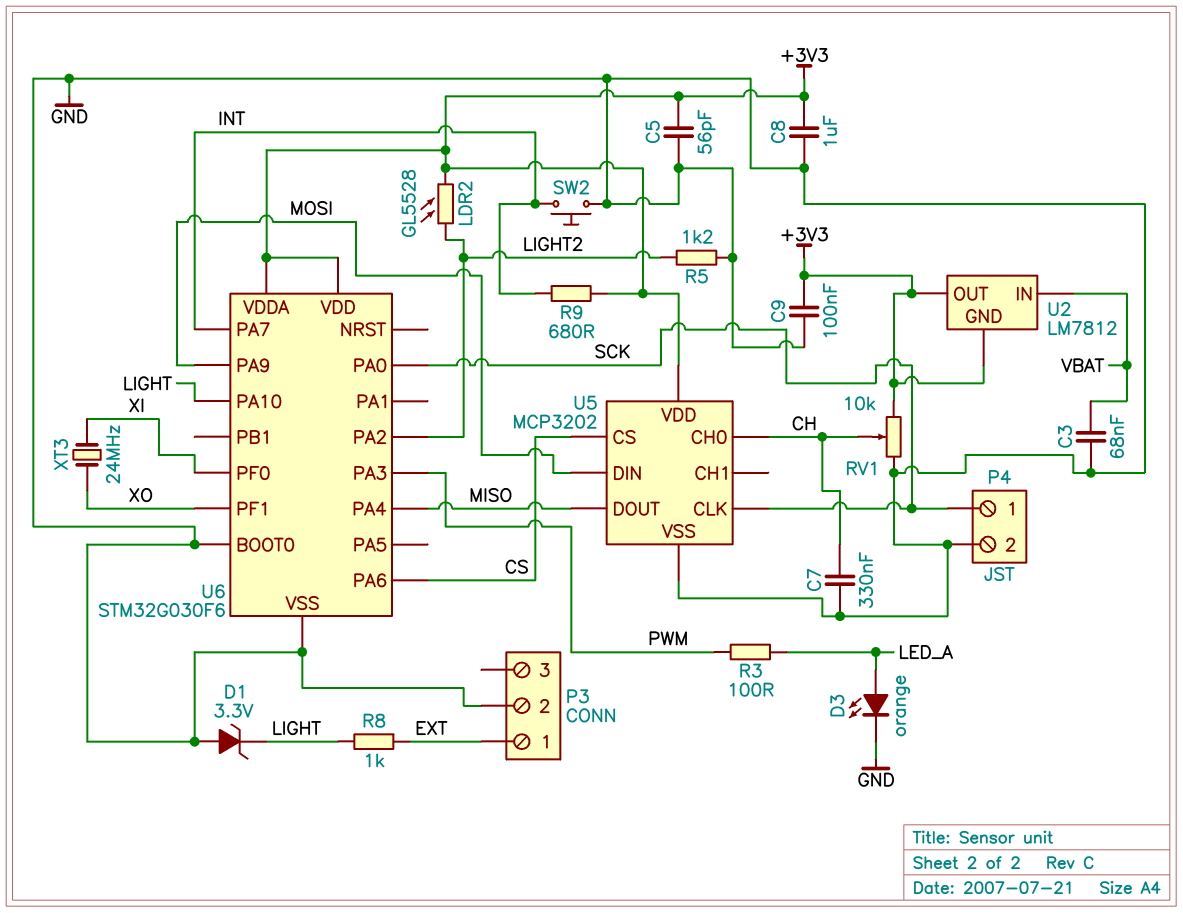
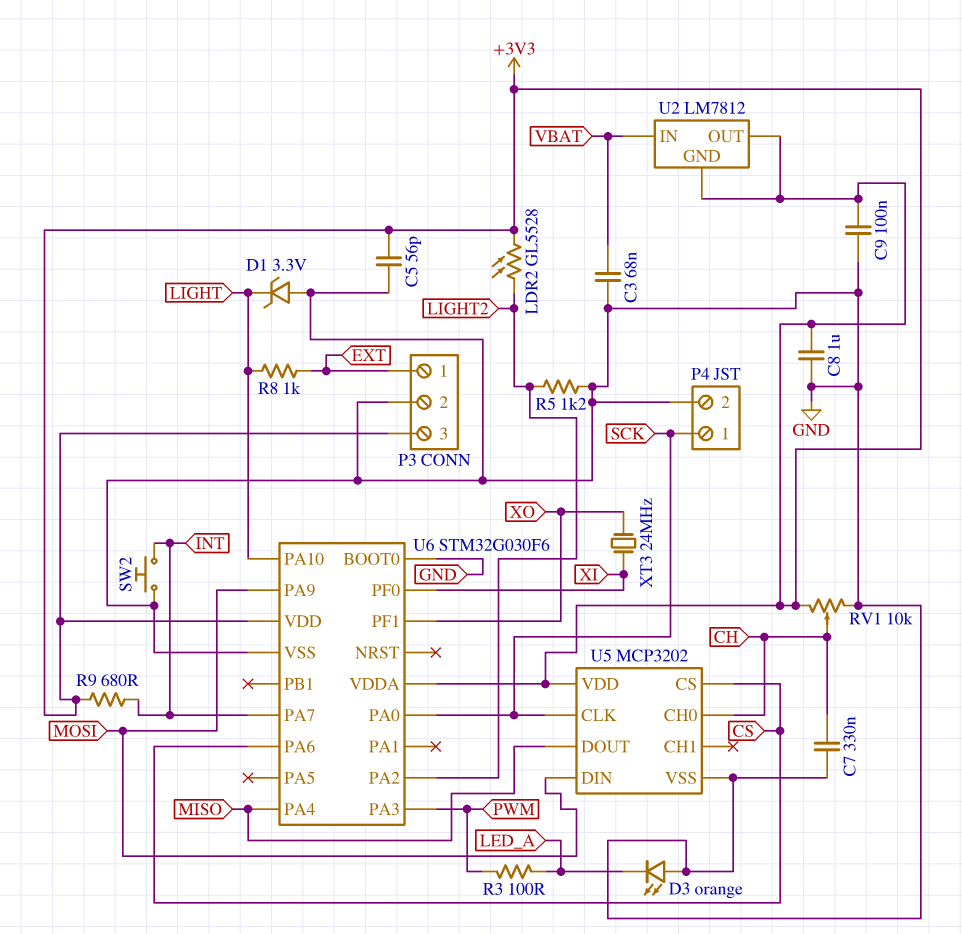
D3: LED orange (A LED_A, K GND) -> LED orange (A GND, K LED_A)
P3 pin 3: none -> +3V3

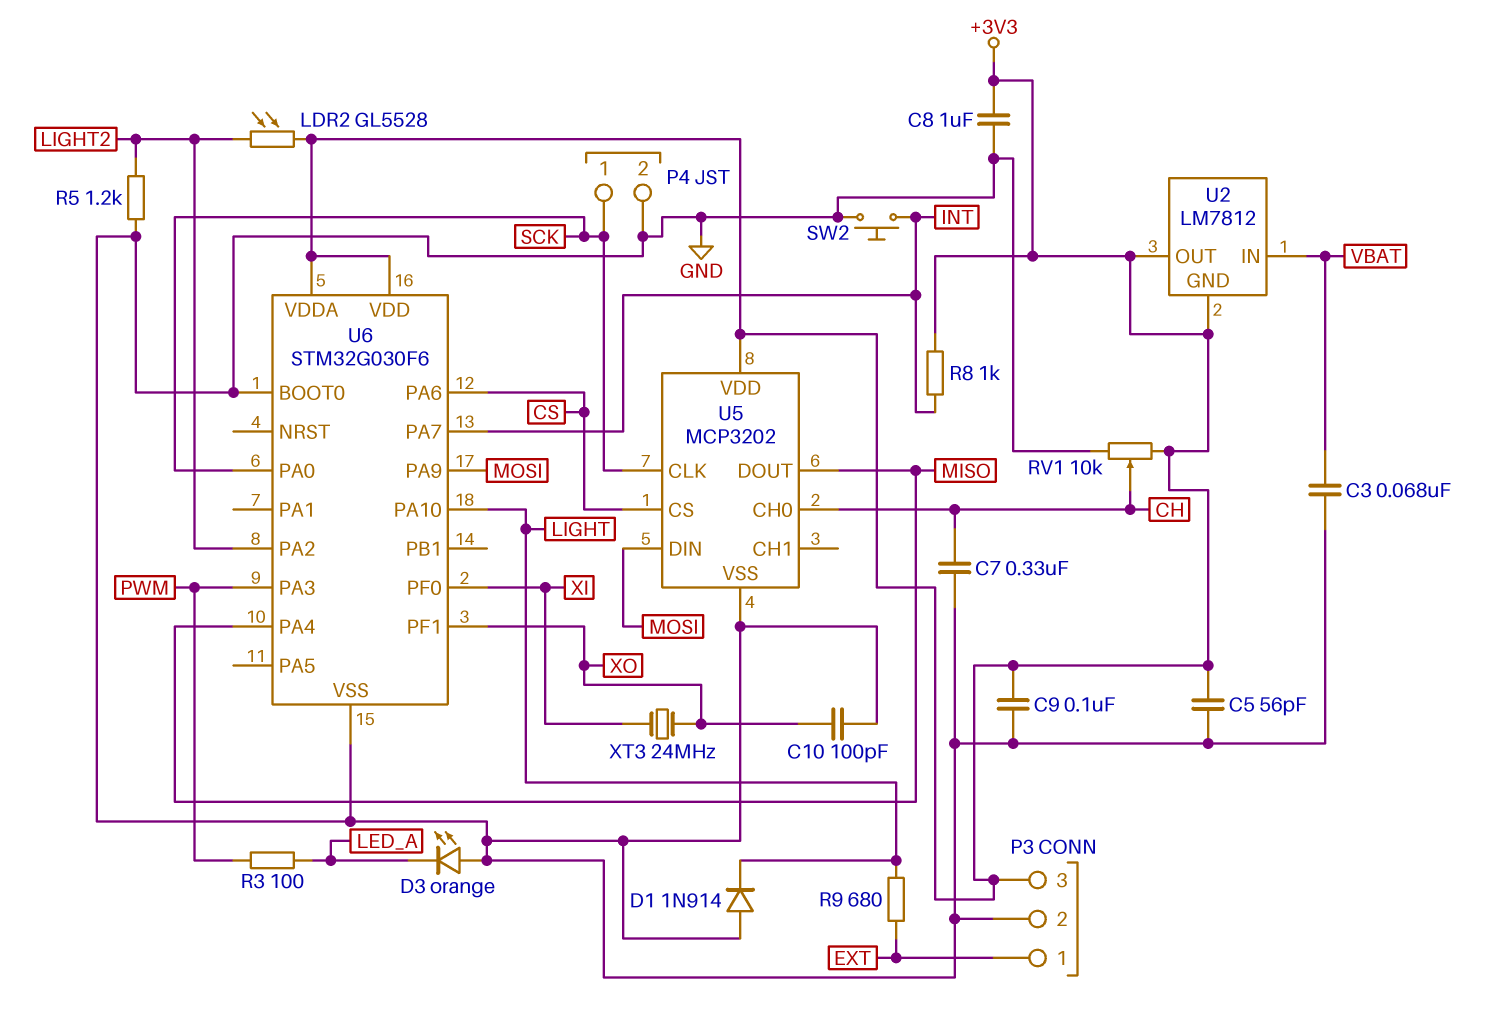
C10: none -> 100pF (GND, XO)
D1: zener 3.3V (A GND, K LIGHT) -> diode 1N914 (A GND, K LIGHT)
R8: 1k (EXT, LIGHT) -> 1k (+3V3, INT)
R9: 680 (+3V3, INT) -> 680 (EXT, LIGHT)

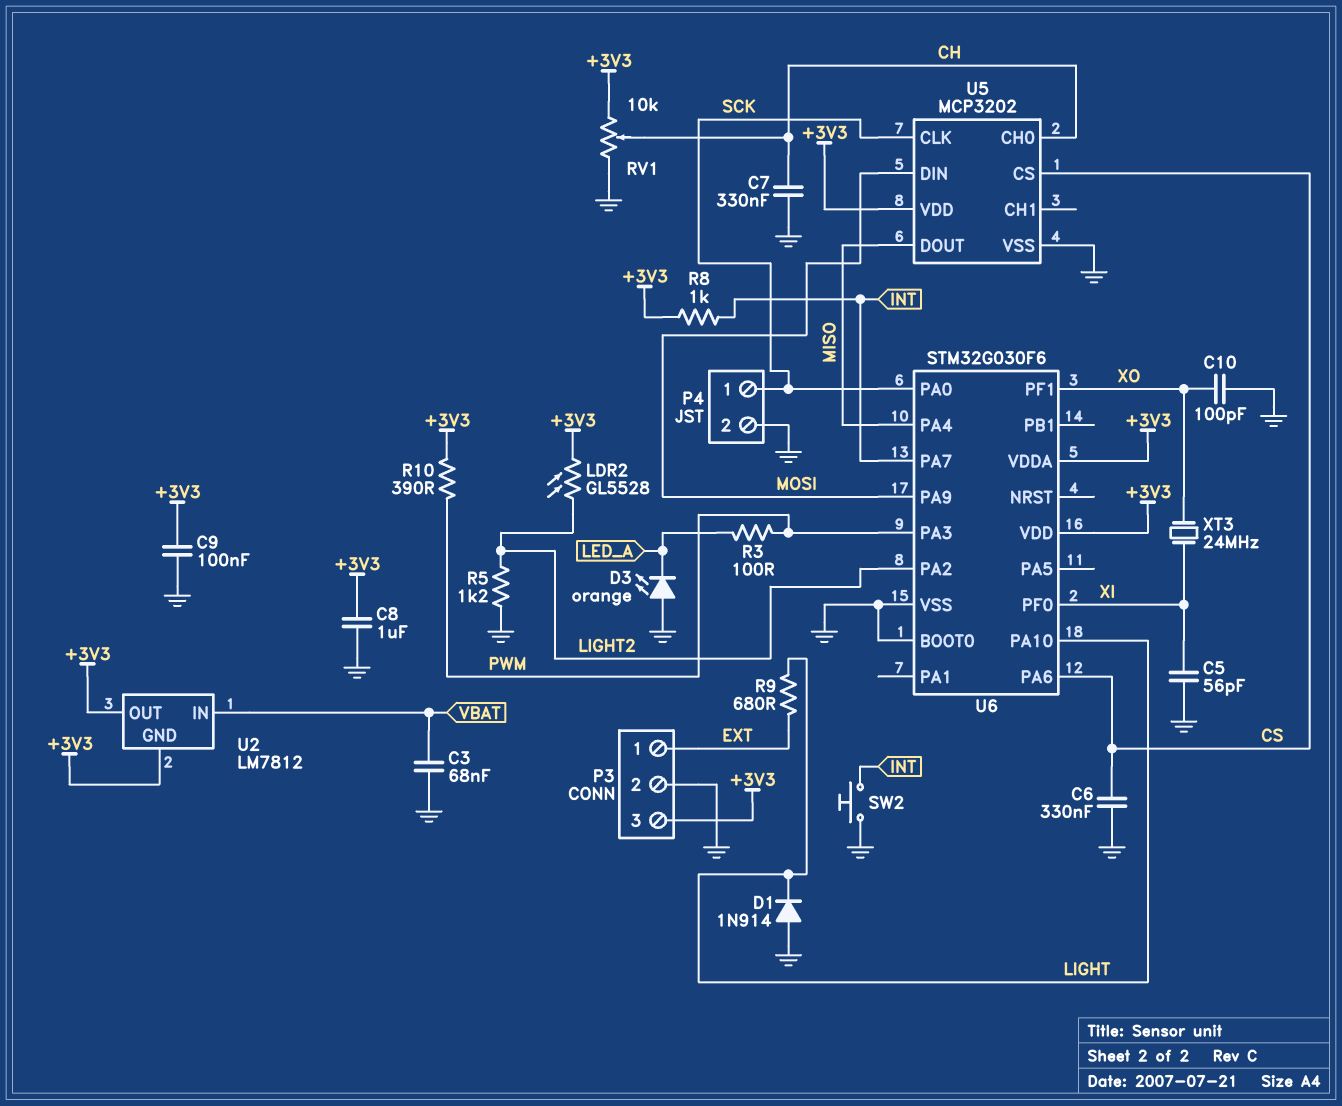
C5: 56pF (+3V3, GND) -> 56pF (GND, XI)
C6: none -> 330nF (CS, GND)
R10: none -> 390 (+3V3, PWM)

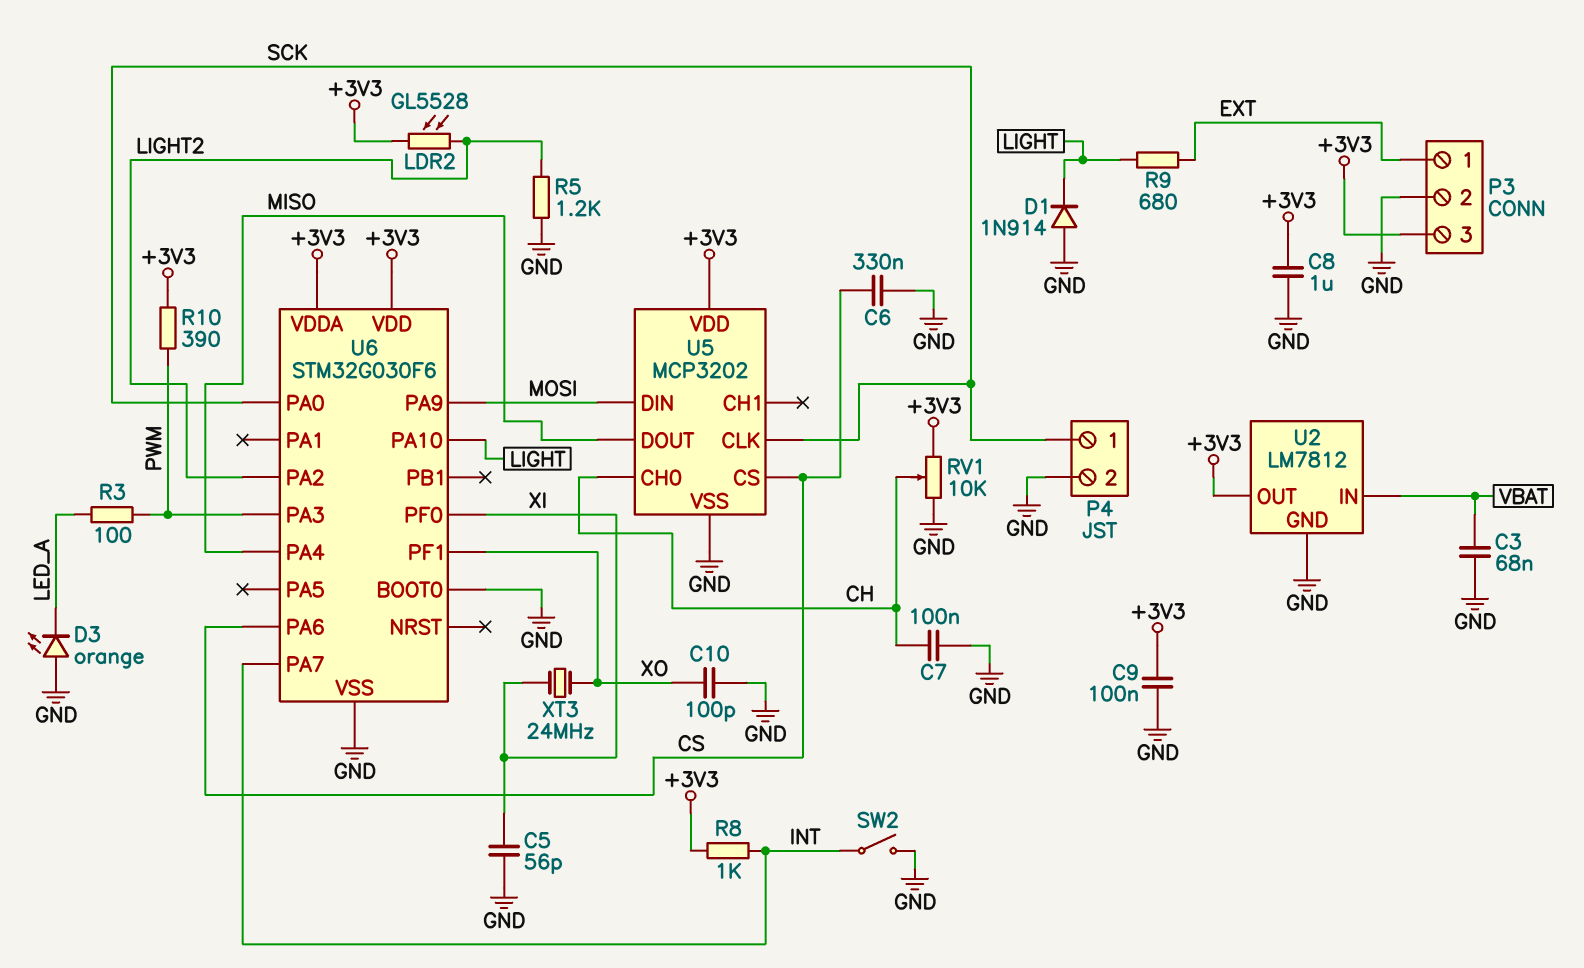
C7: 330nF (CH, GND) -> 100nF (CH, GND)
SW2: button (GND, INT) -> switch (GND, INT)
U2 pin GND: +3V3 -> GND

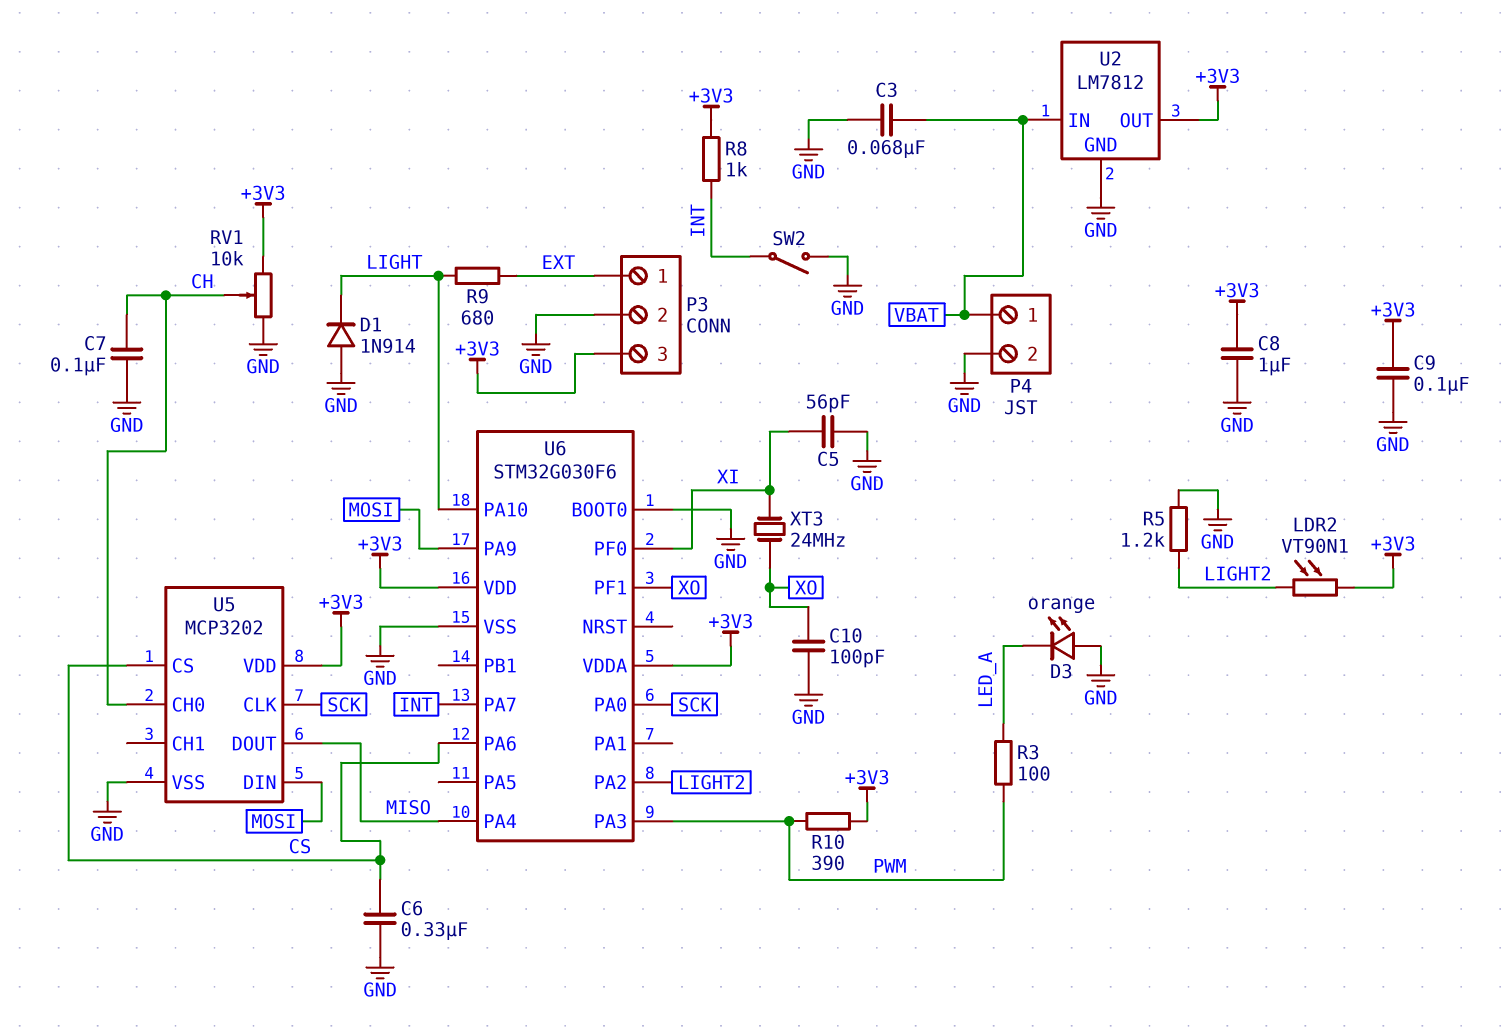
LDR2: GL5528 (+3V3, LIGHT2) -> VT90N1 (+3V3, LIGHT2)
P4 pin 1: SCK -> VBAT

